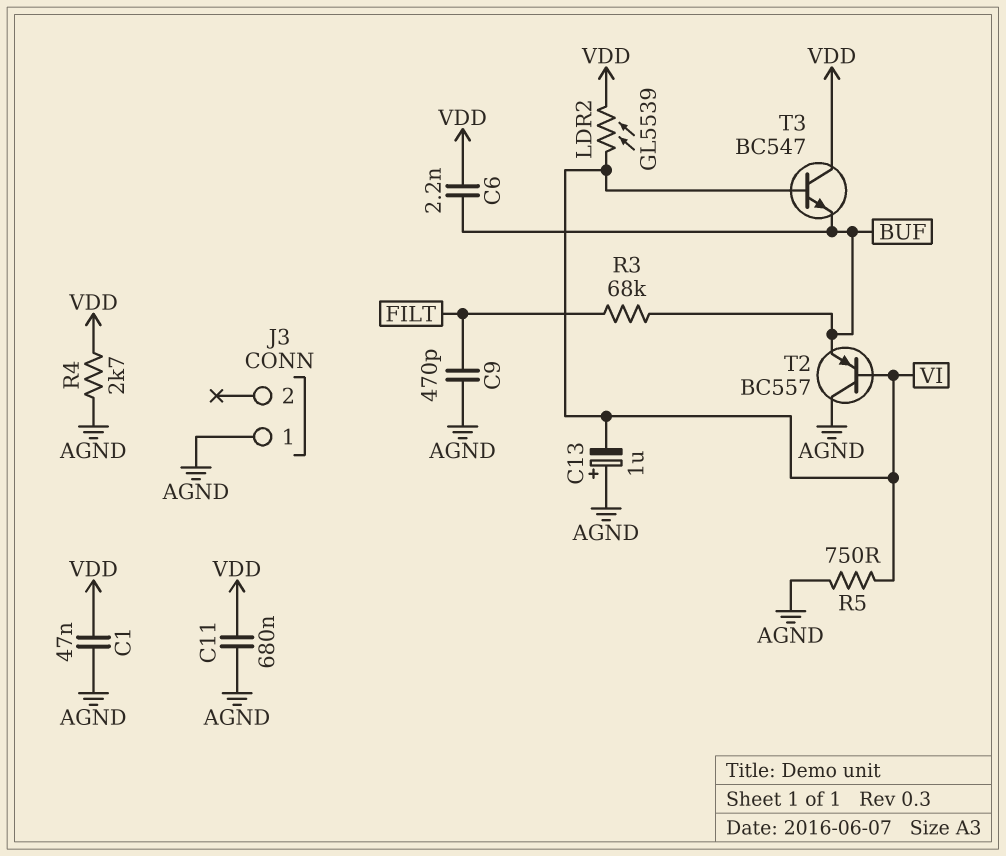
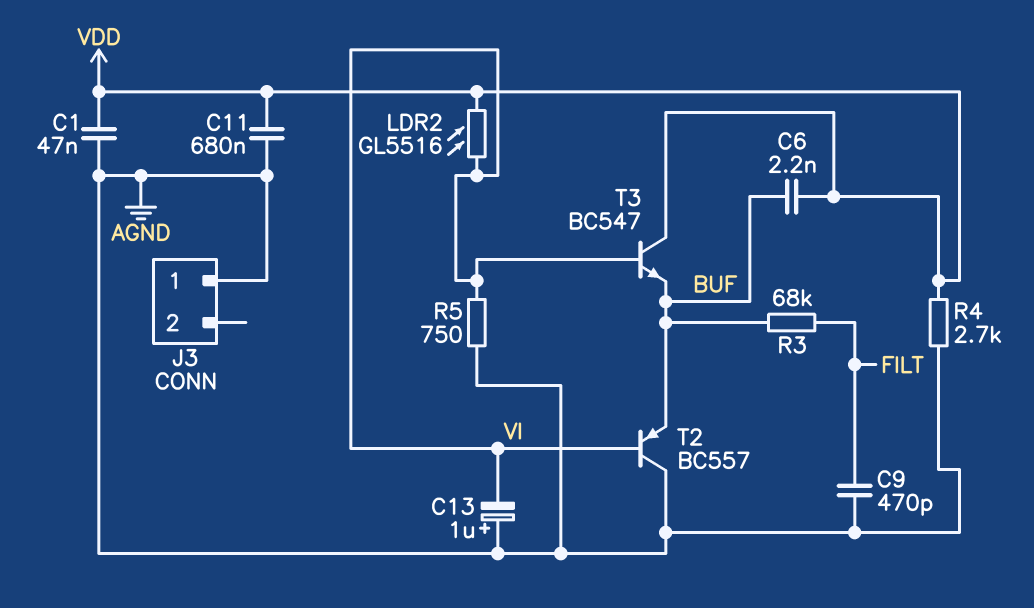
LDR2: GL5539 (VDD, VI) -> GL5516 (VDD, VI)

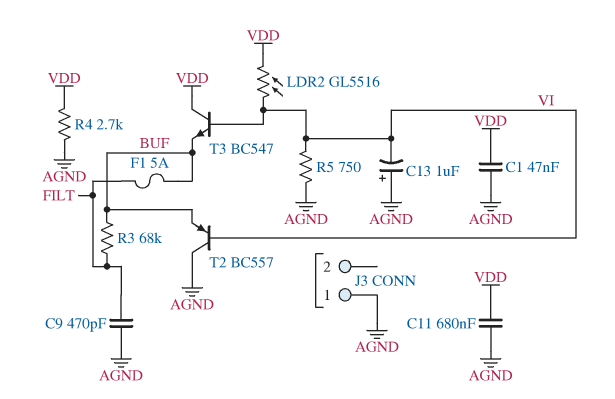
C6: 2.2nF (BUF, VDD) -> none
F1: none -> 5A (BUF, FILT)

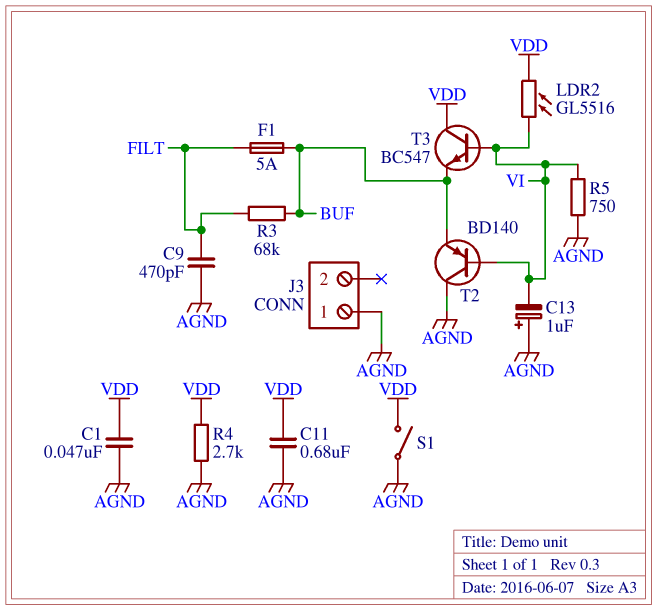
S1: none -> switch (AGND, VDD)
T2: PNP BC557 (B VI, C AGND, E BUF) -> PNP BD140 (B VI, C AGND, E BUF)

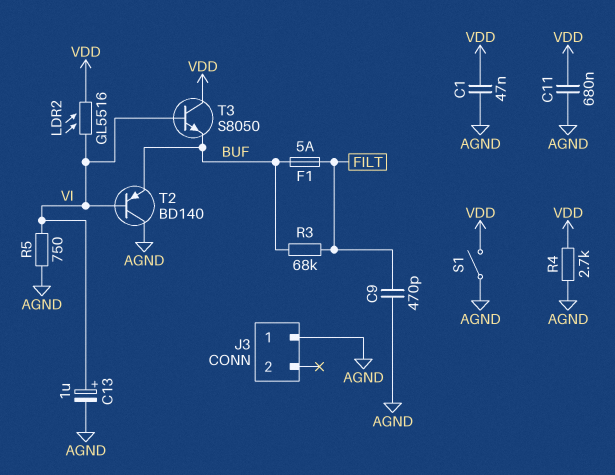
C13: 1uF (plus AGND, minus VI) -> 1uF (plus VI, minus AGND)
T3: NPN BC547 (B VI, C VDD, E BUF) -> NPN S8050 (B VI, C VDD, E BUF)

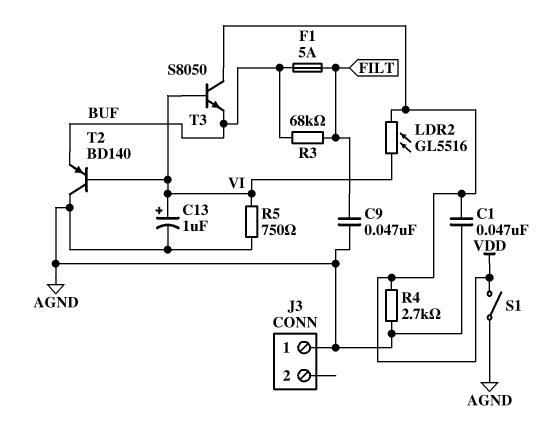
C9: 470pF (AGND, FILT) -> 47nF (AGND, FILT)
C11: 680nF (AGND, VDD) -> none

